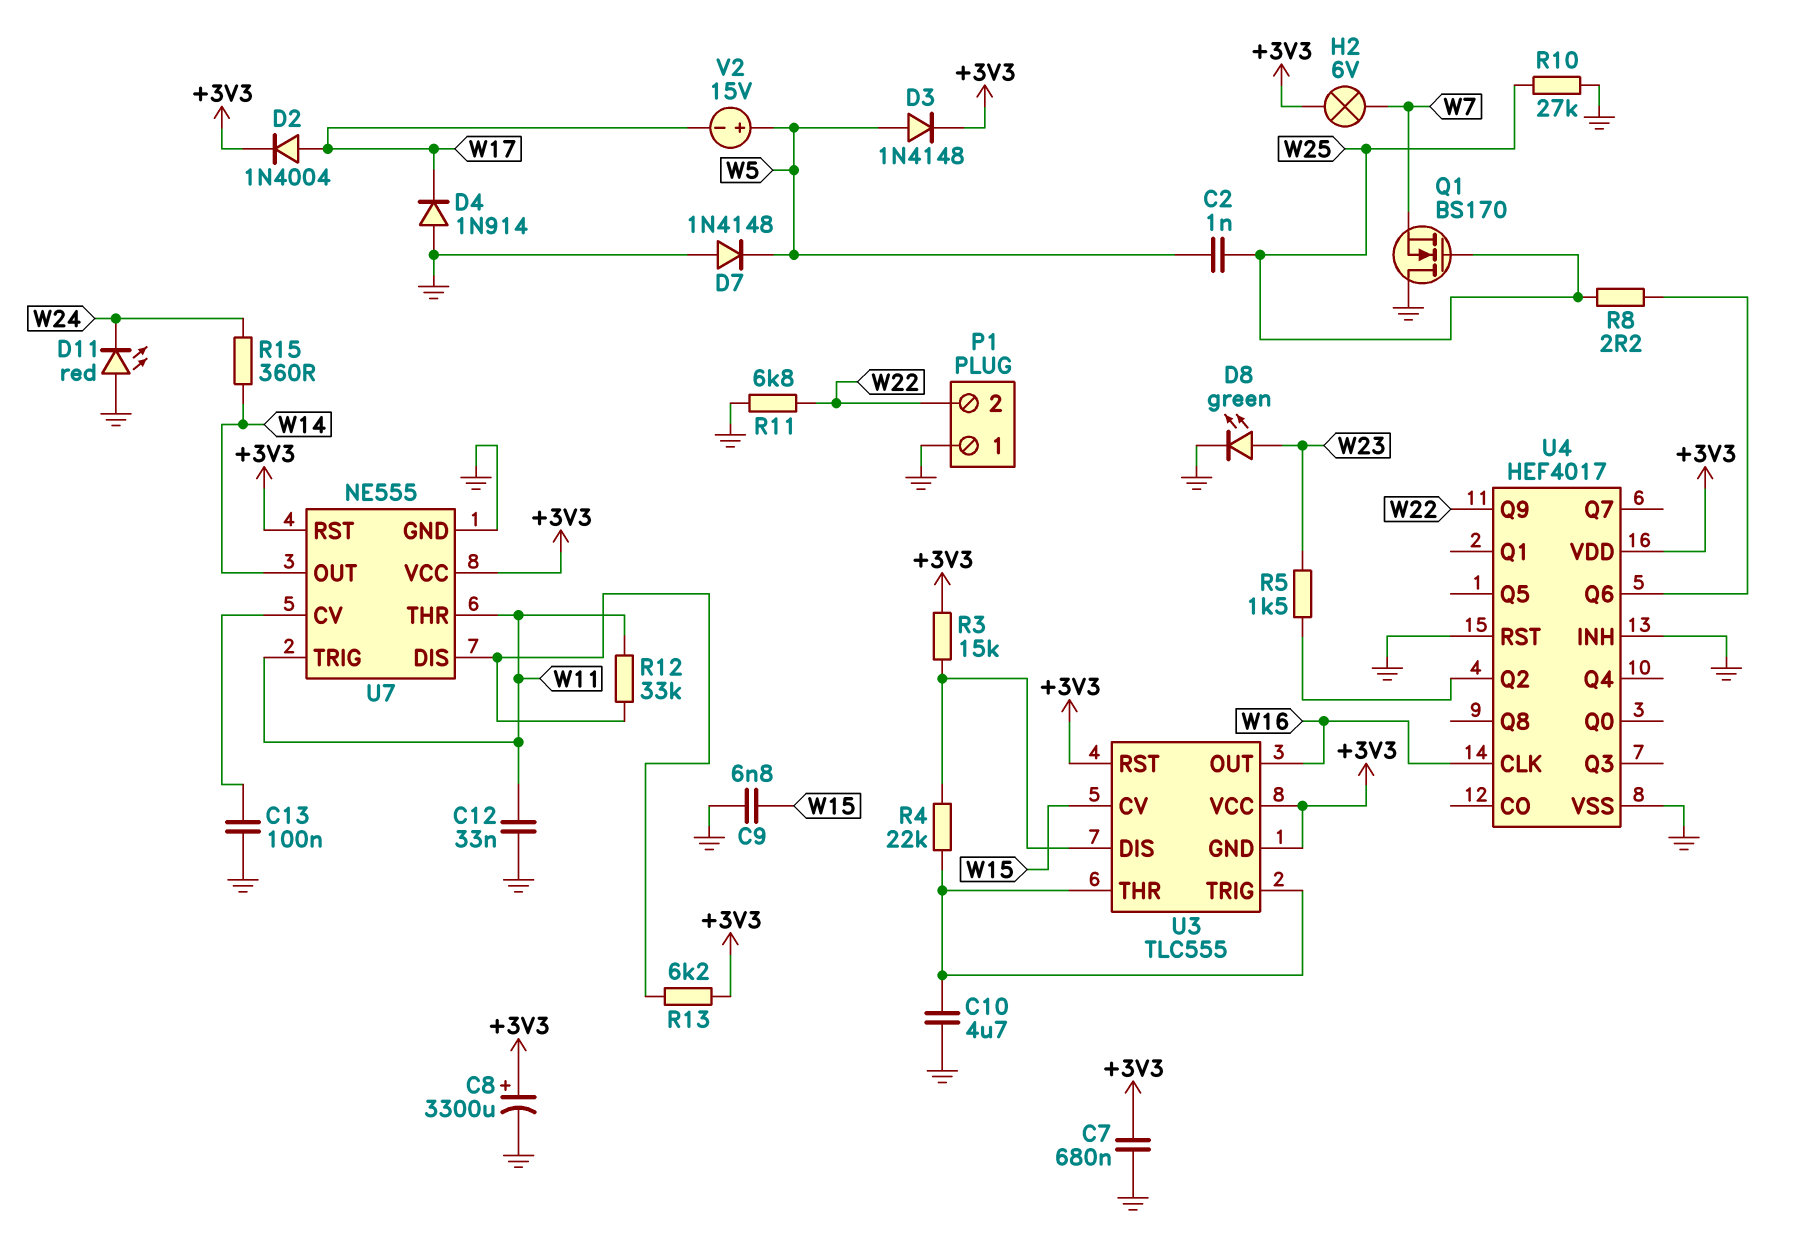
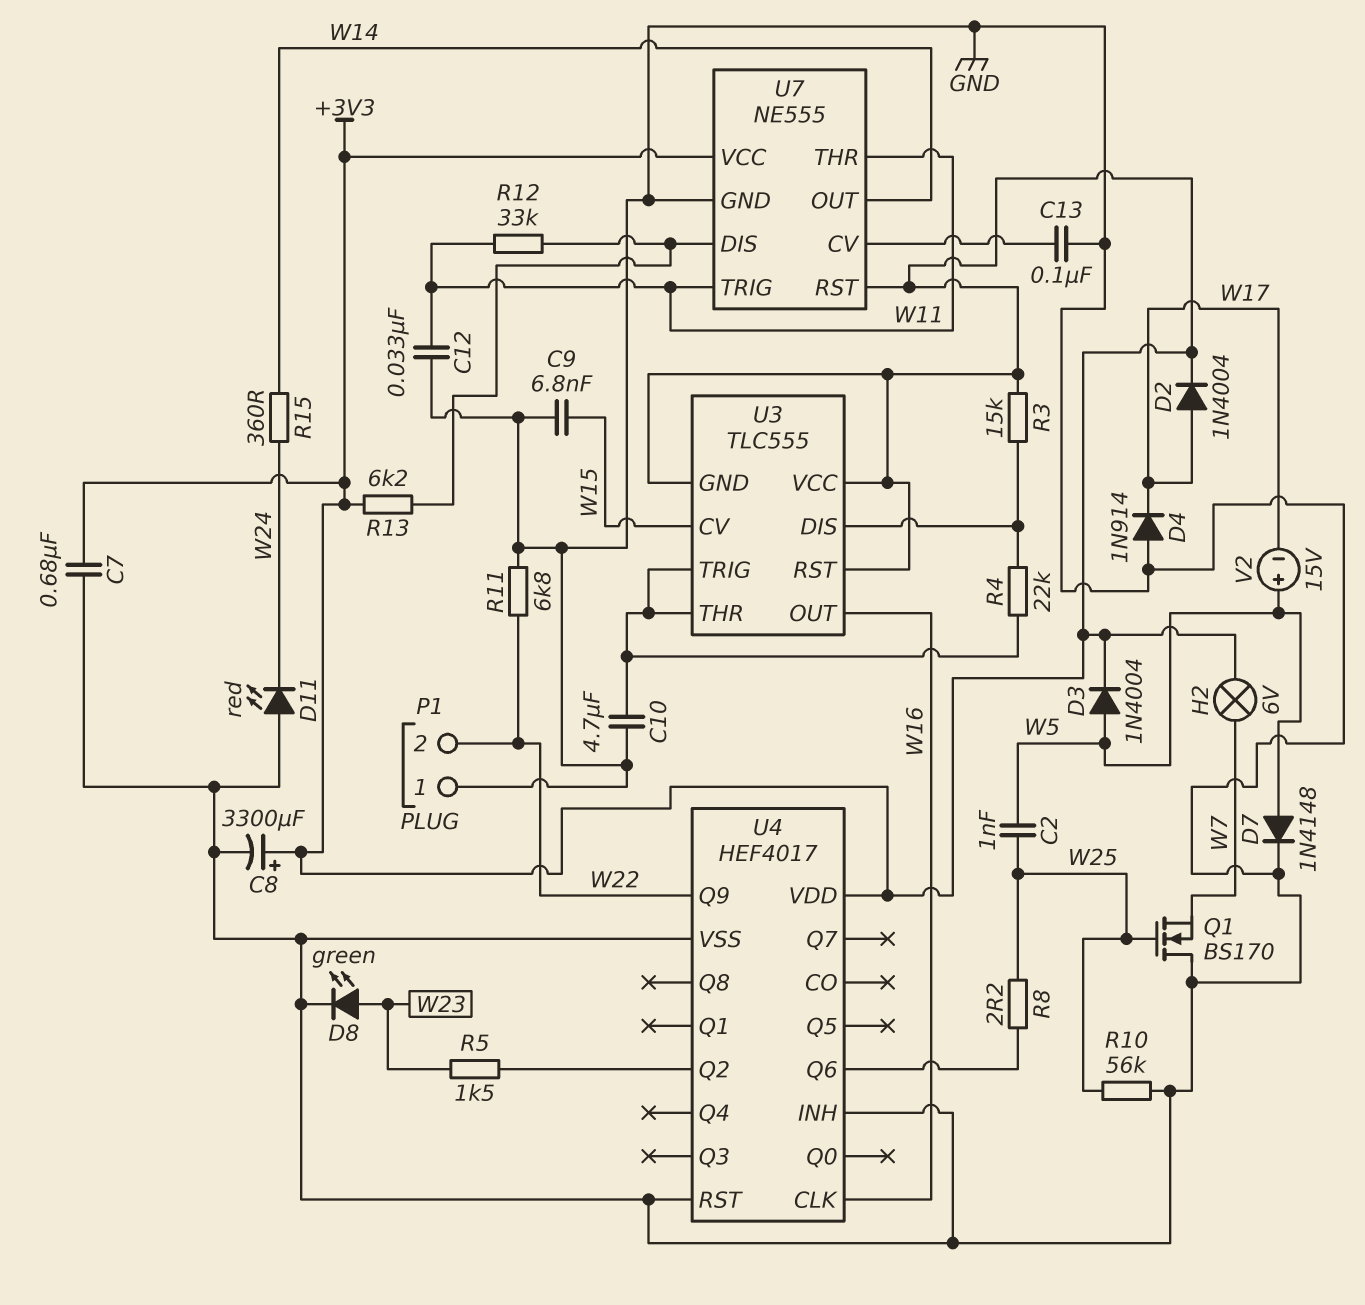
D3: diode 1N4148 (A W5, K +3V3) -> diode 1N4004 (A W5, K +3V3)
D7: diode 1N4148 (A GND, K W5) -> diode 1N4148 (A W5, K GND)
R10: 27k (GND, W25) -> 56k (GND, W25)

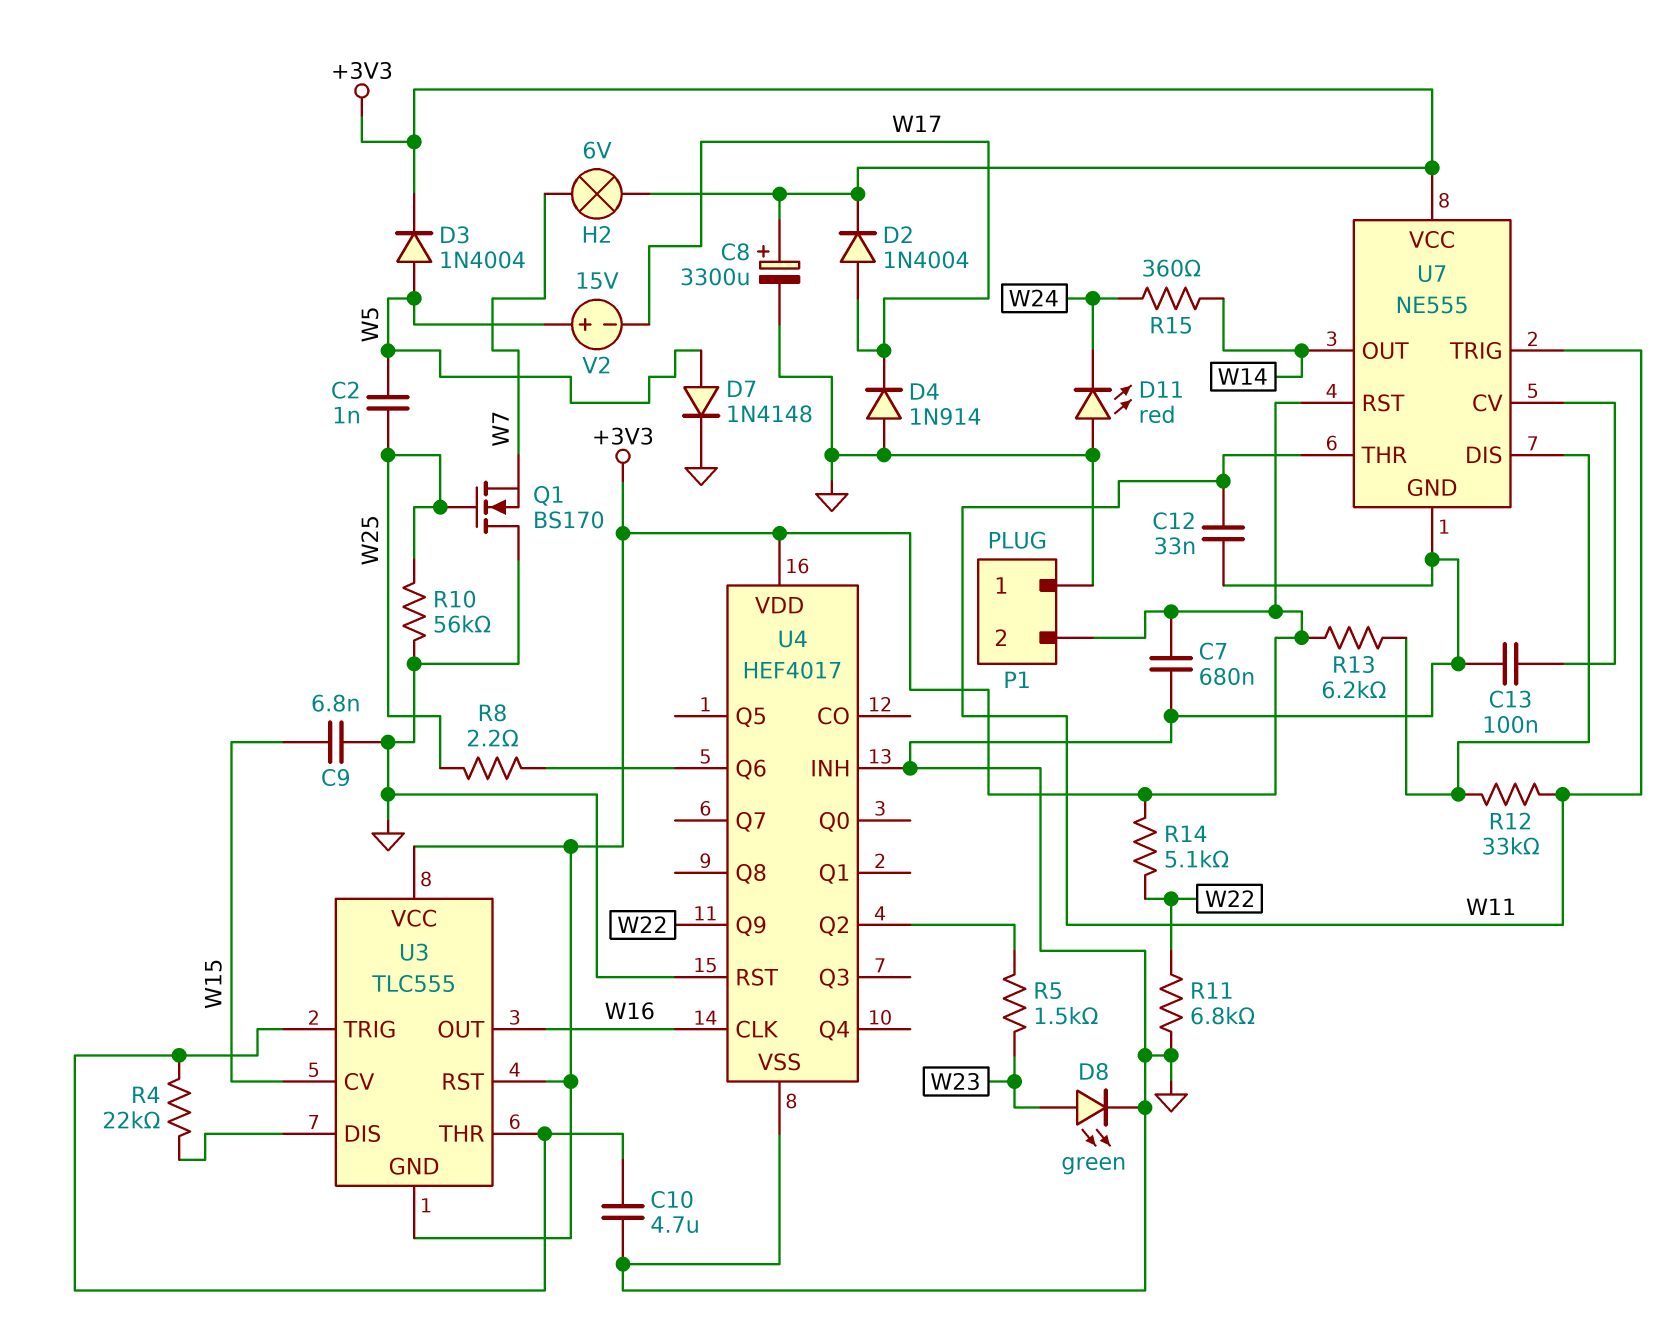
P1 pin 2: W22 -> +3V3
R3: 15k (+3V3, U3/DIS) -> none
R14: none -> 5.1k (+3V3, W22)

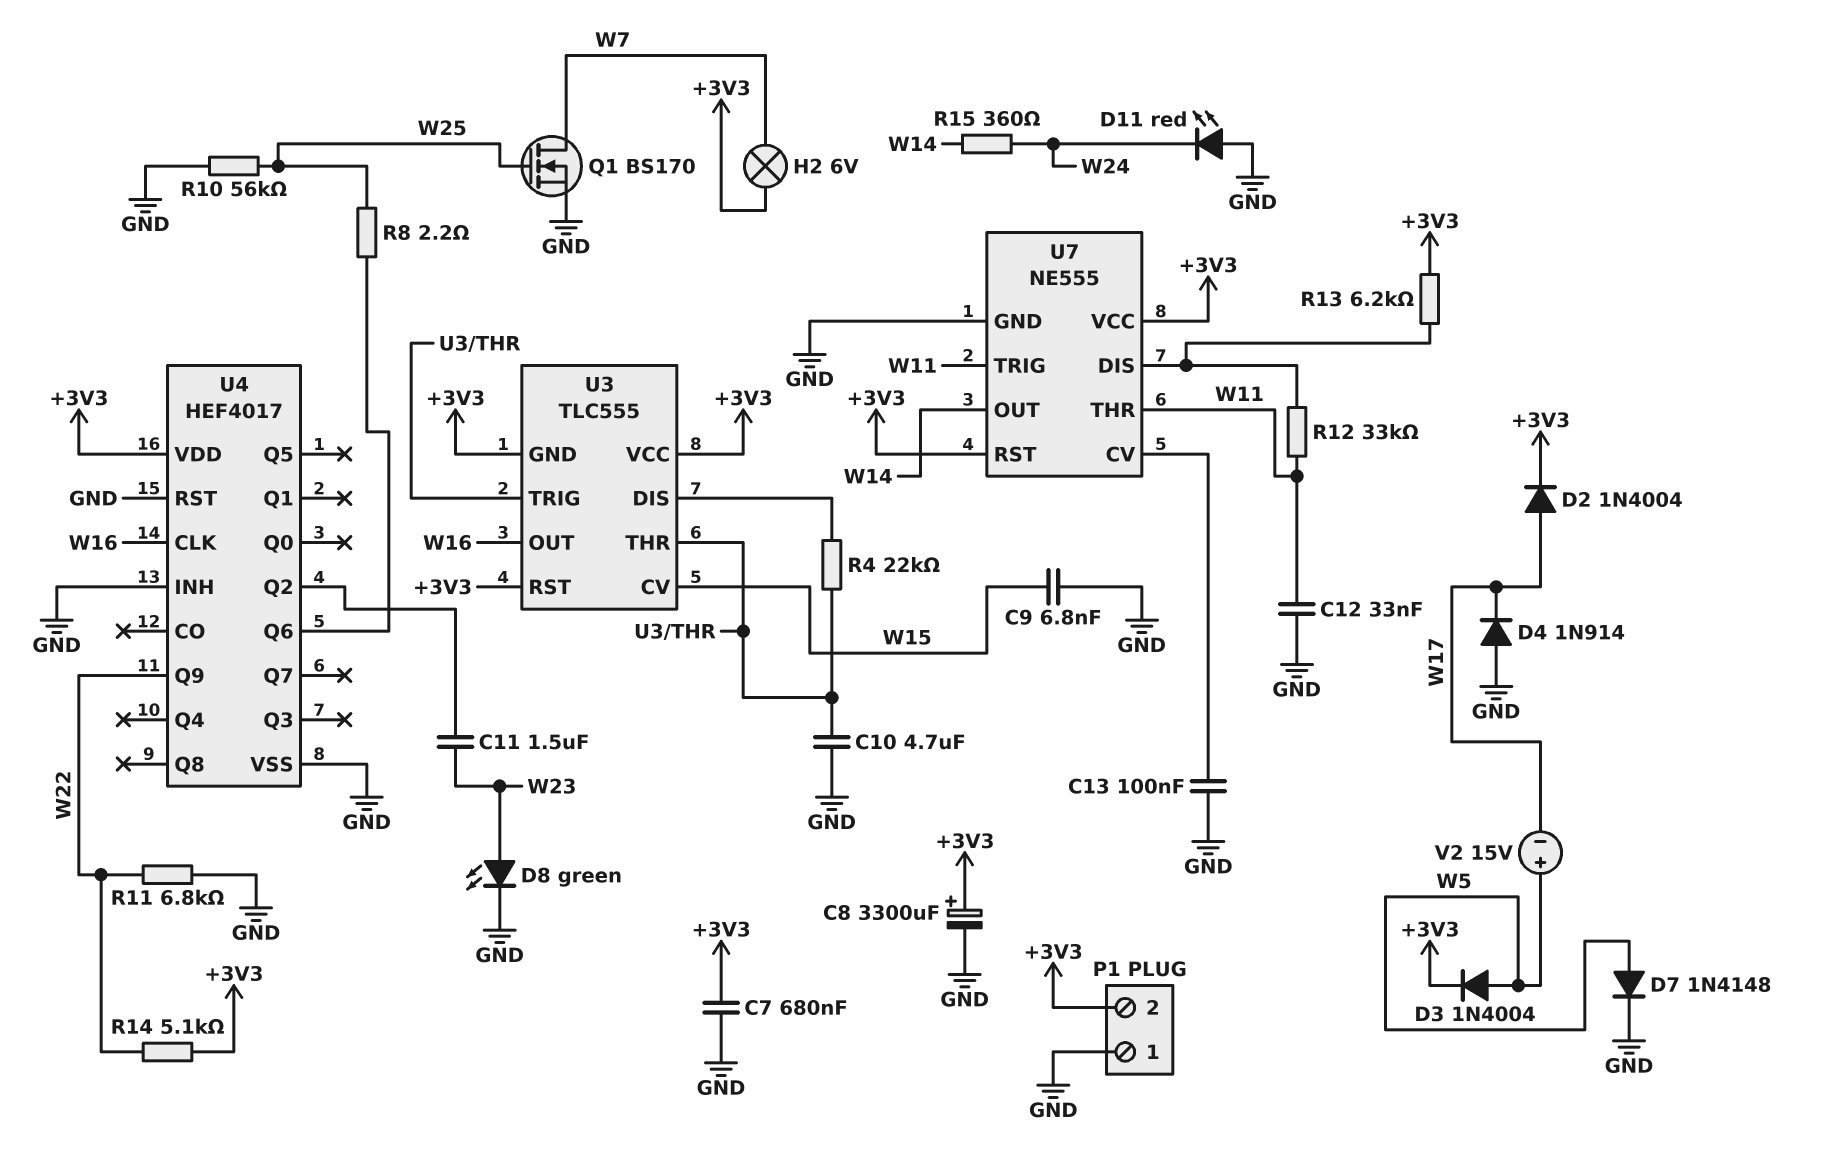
C2: 1nF (W5, W25) -> none
C11: none -> 1.5uF (U4/Q2, W23)
Q1: NMOS BS170 (G W25, D GND, S W7) -> NMOS BS170 (G W25, D W7, S GND)
R5: 1.5k (U4/Q2, W23) -> none

